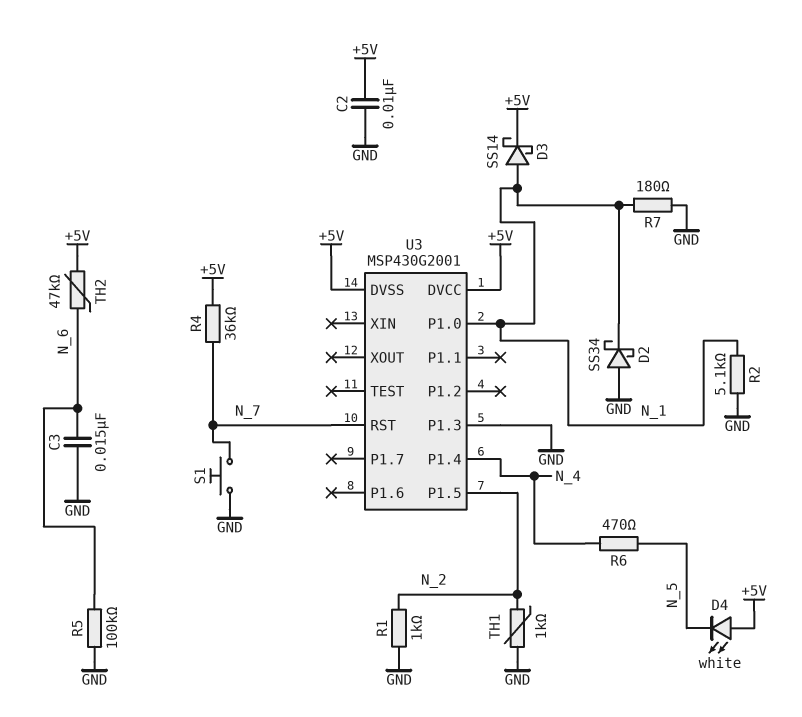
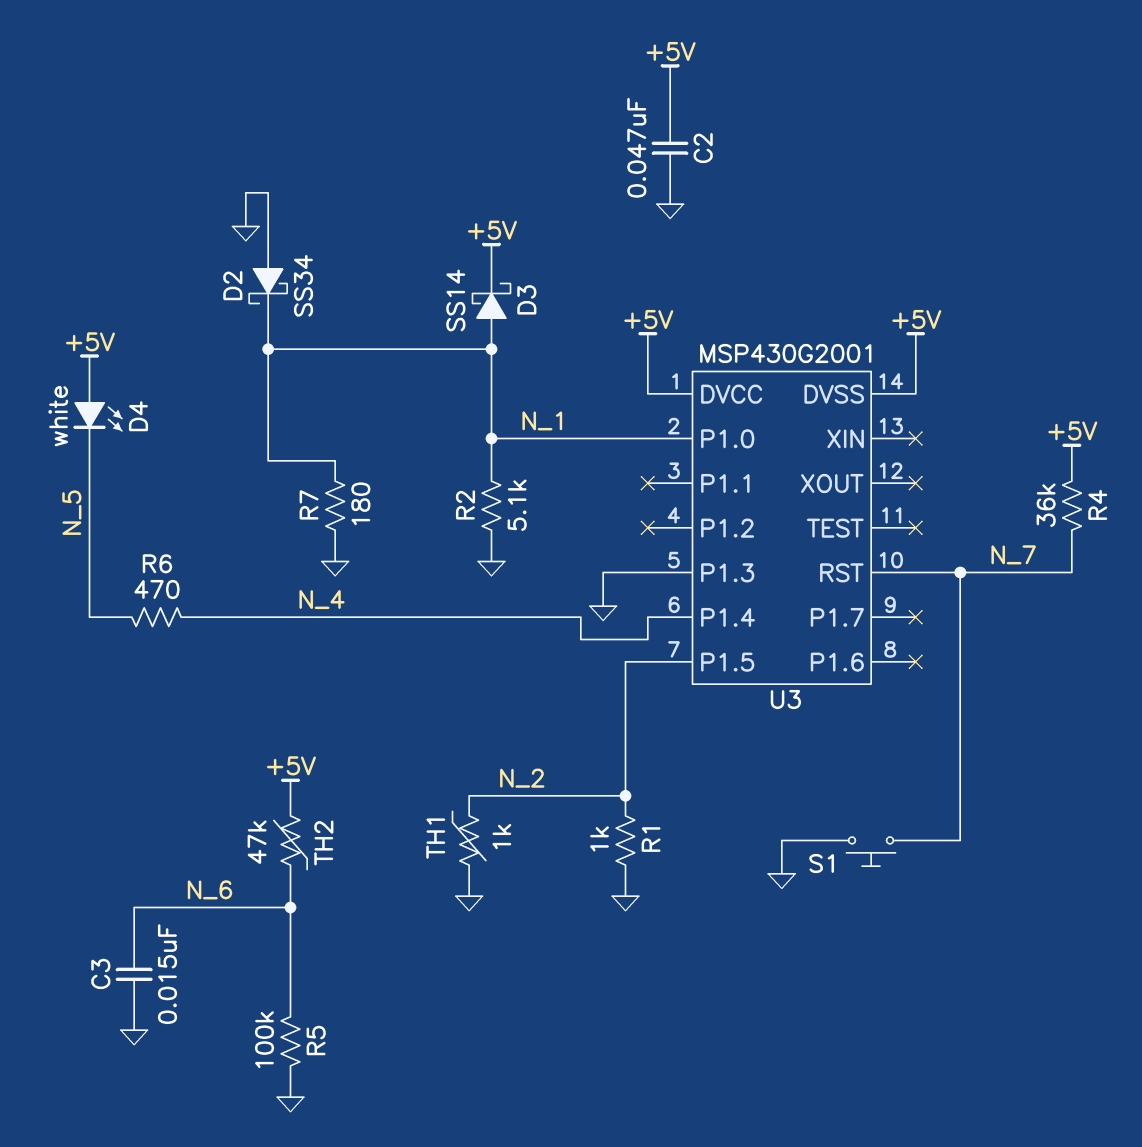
C2: 10nF (+5V, GND) -> 47nF (+5V, GND)

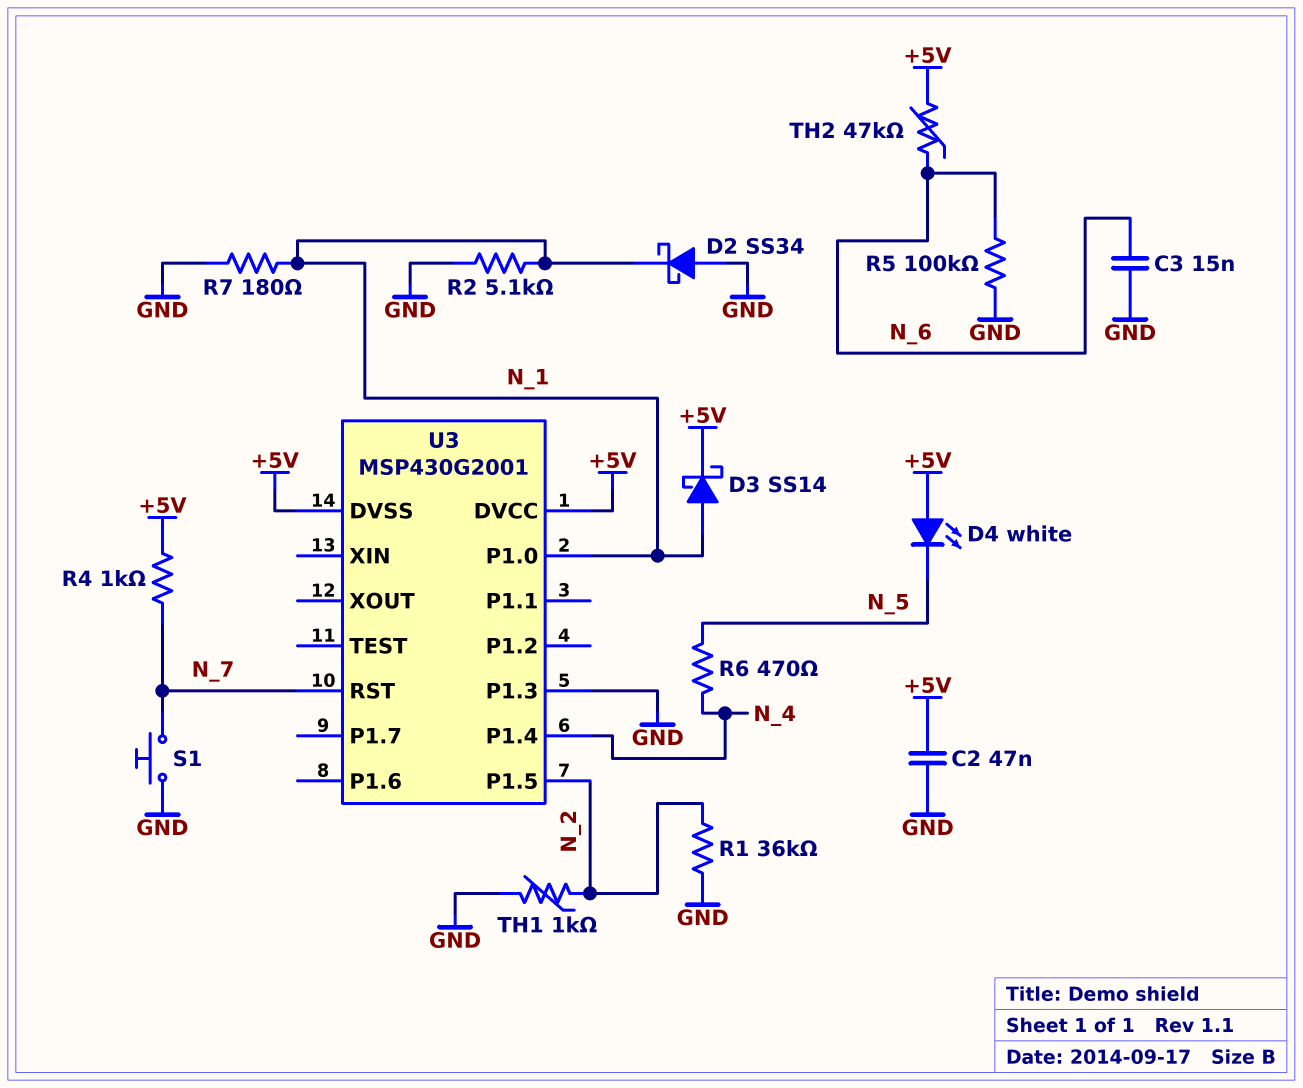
R1: 1k (GND, N_2) -> 36k (GND, N_2)
R4: 36k (+5V, N_7) -> 1k (+5V, N_7)

